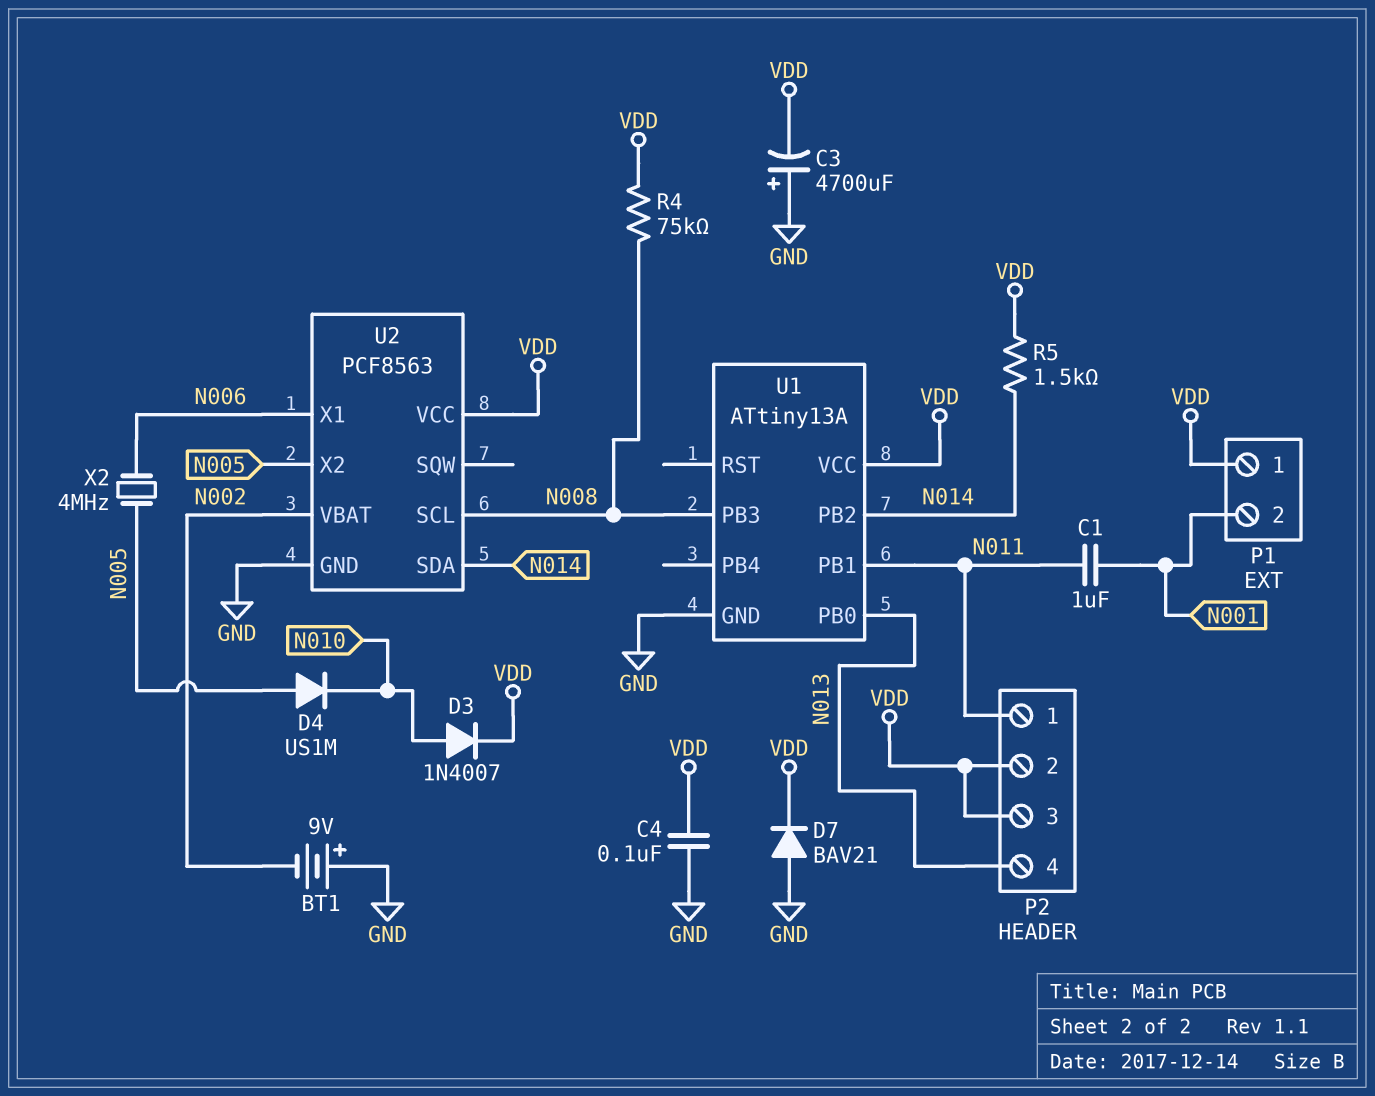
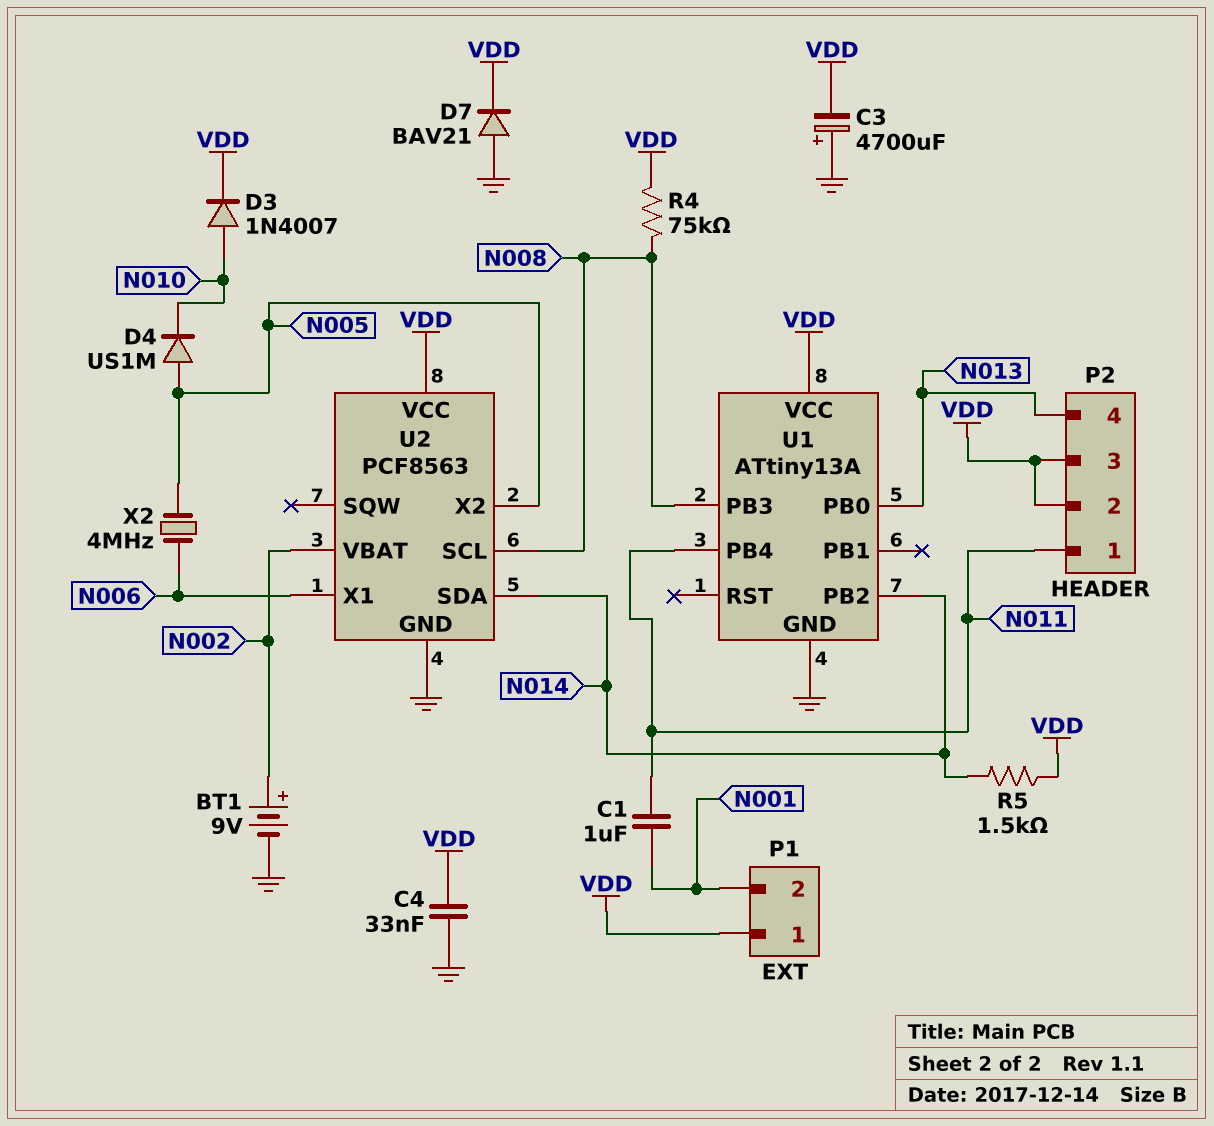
BT1: 9V (plus GND, minus N002) -> 9V (plus N002, minus GND)
C4: 100nF (GND, VDD) -> 33nF (GND, VDD)
U1 pin PB1: N011 -> none
U1 pin PB4: none -> N011

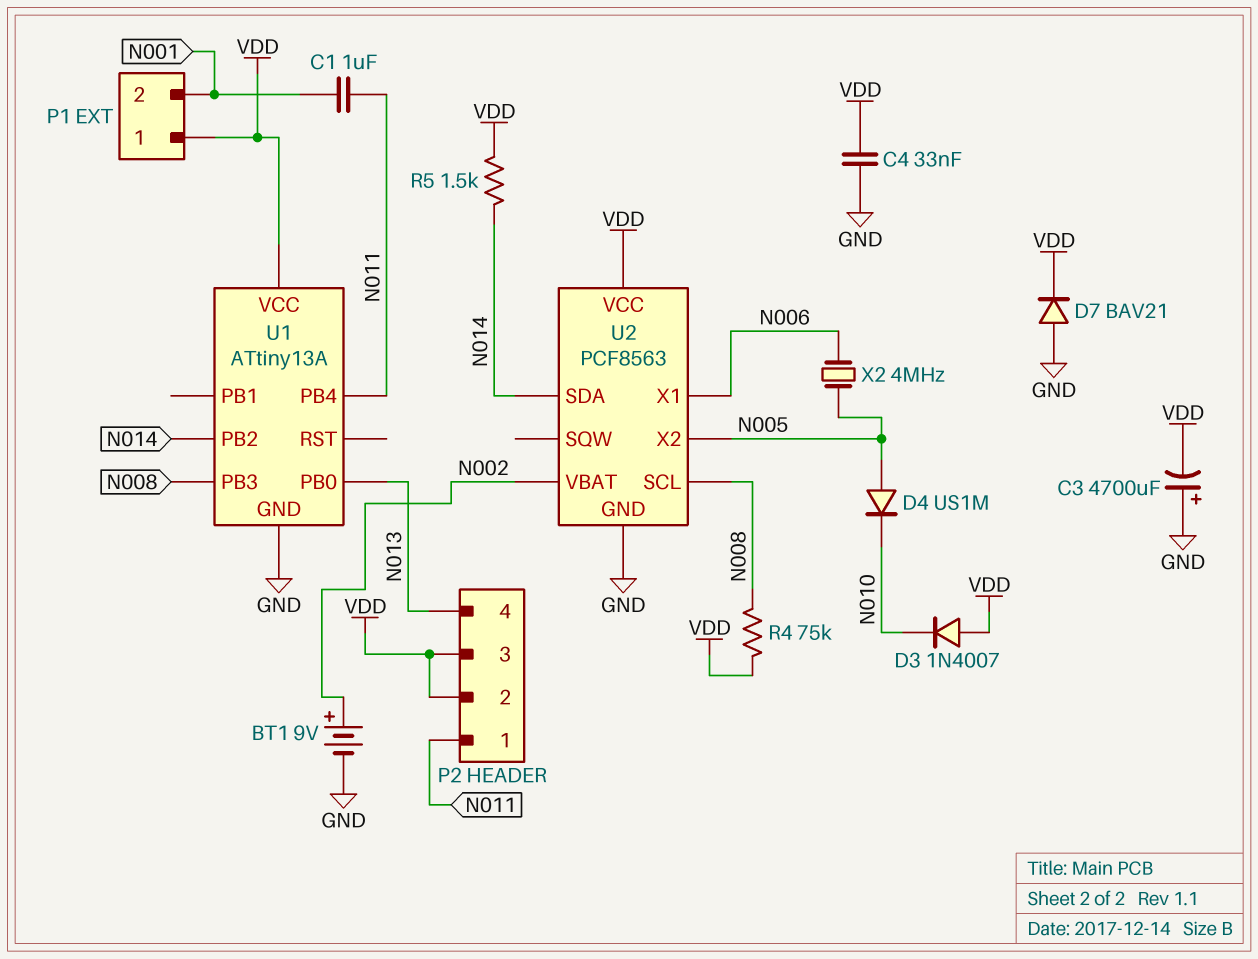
D3: diode 1N4007 (A N010, K VDD) -> diode 1N4007 (A VDD, K N010)

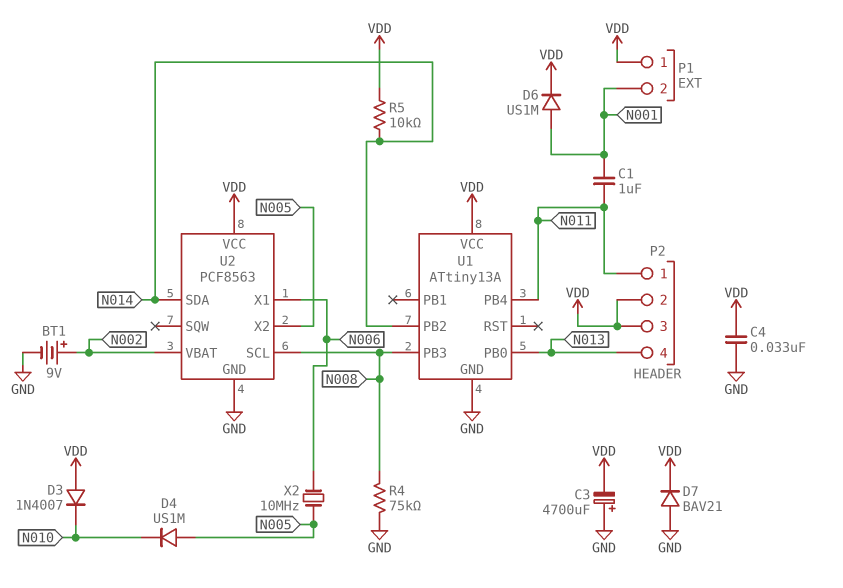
D6: none -> diode US1M (A N001, K VDD)
R4: 75k (N008, VDD) -> 75k (GND, N008)
R5: 1.5k (N014, VDD) -> 10k (N014, VDD)
X2: 4MHz (N005, N006) -> 10MHz (N005, N006)

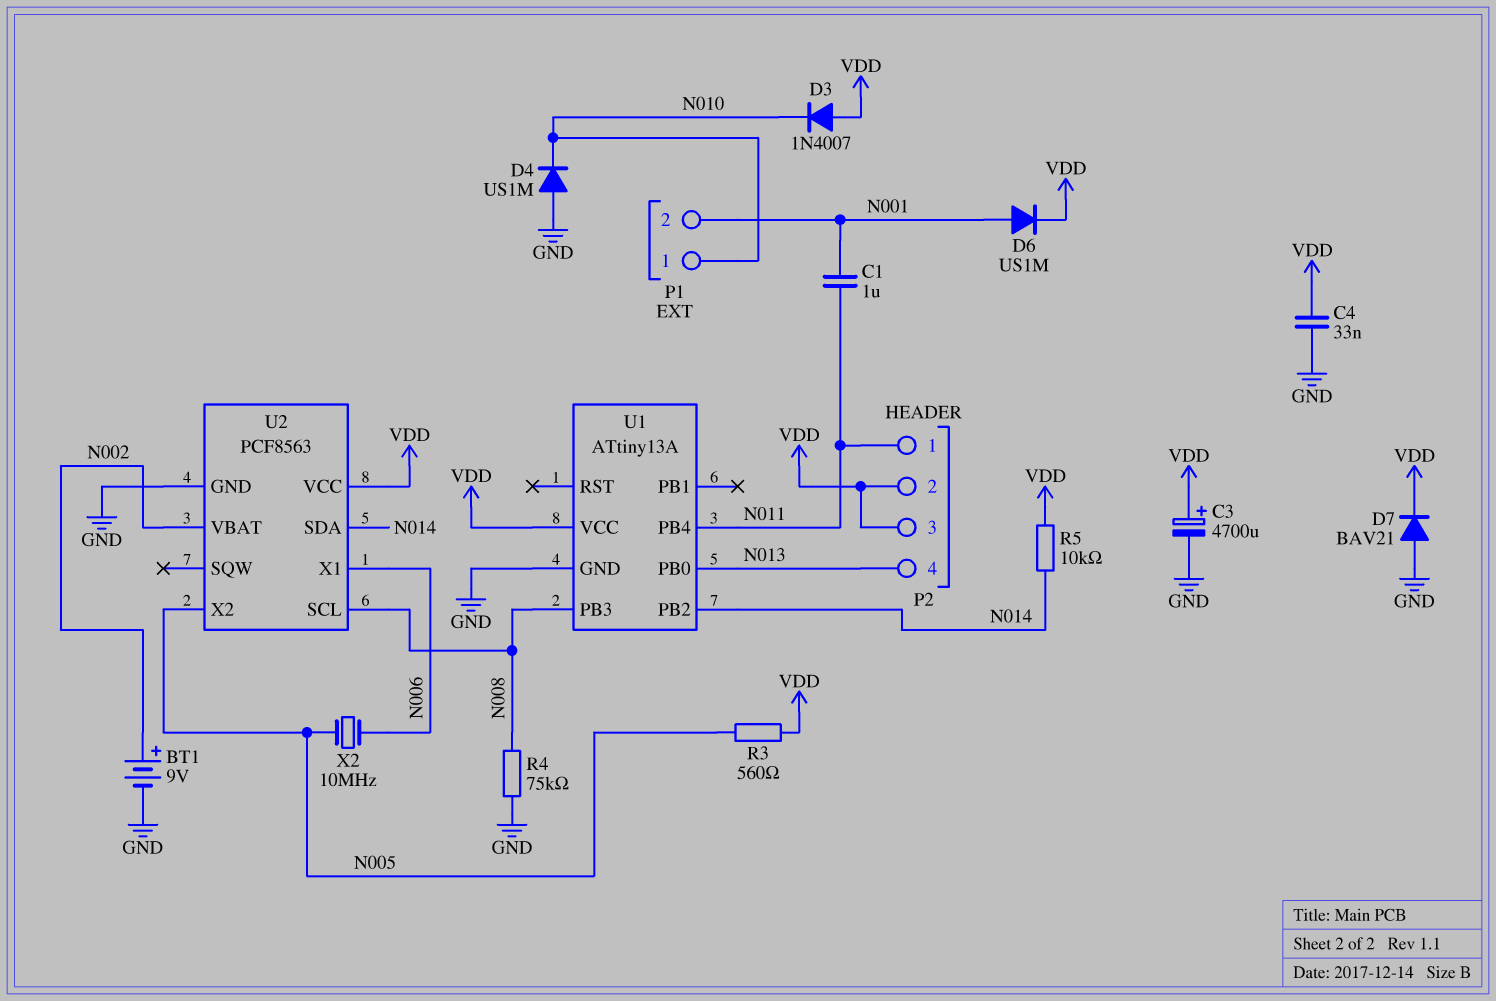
C3: 4700uF (plus GND, minus VDD) -> 4700uF (plus VDD, minus GND)
D4: diode US1M (A N005, K N010) -> diode US1M (A GND, K N010)
P1 pin 1: VDD -> N010
R3: none -> 560 (N005, VDD)

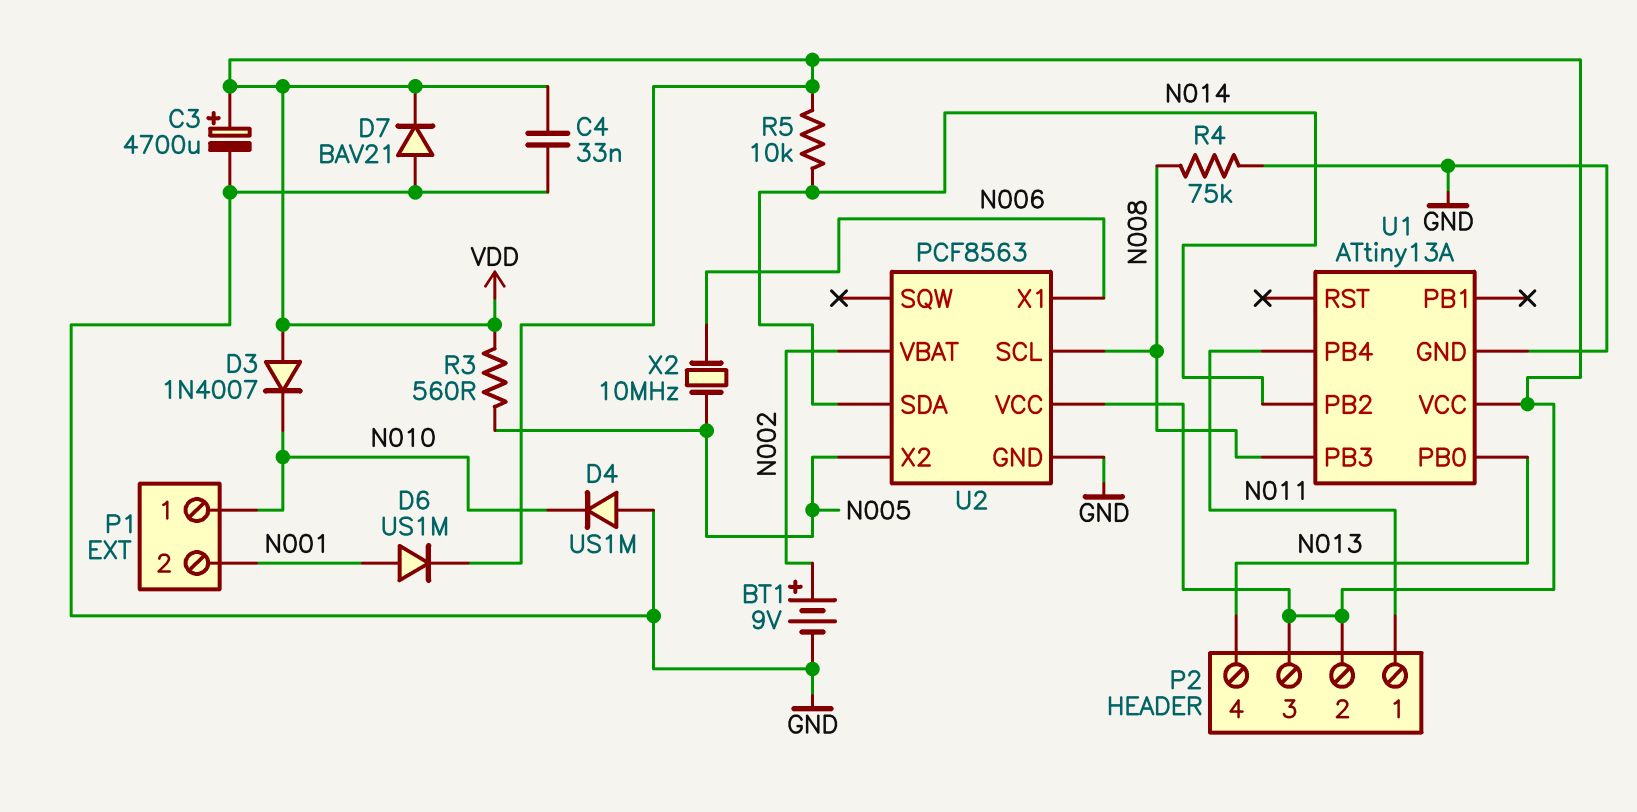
C1: 1uF (N001, N011) -> none

